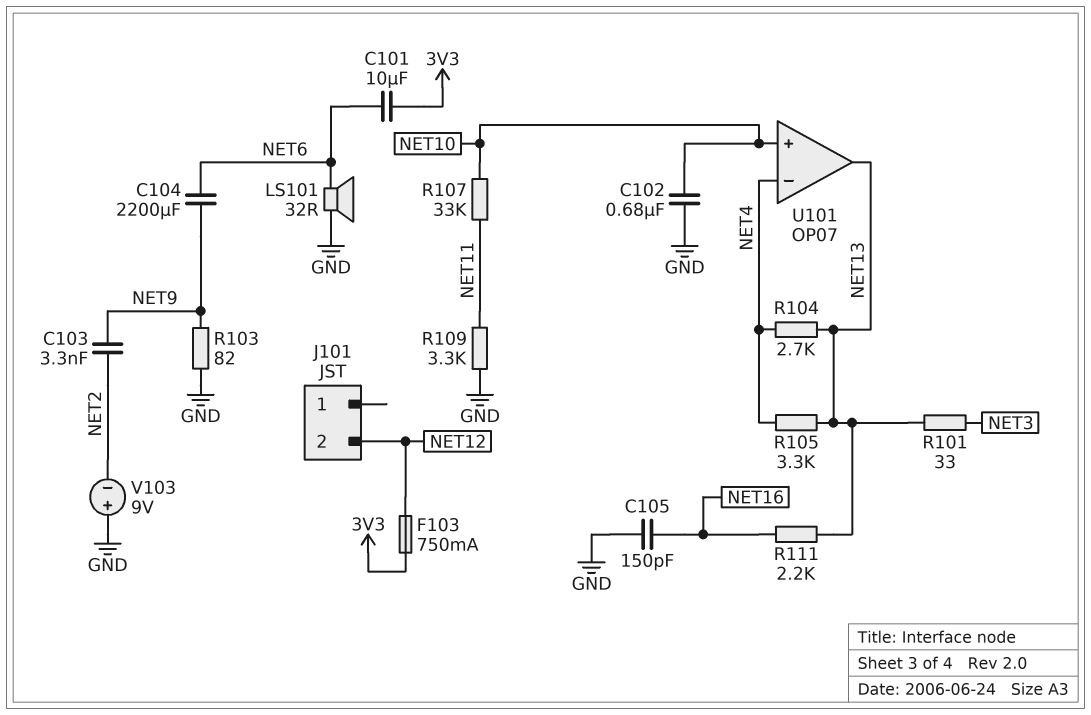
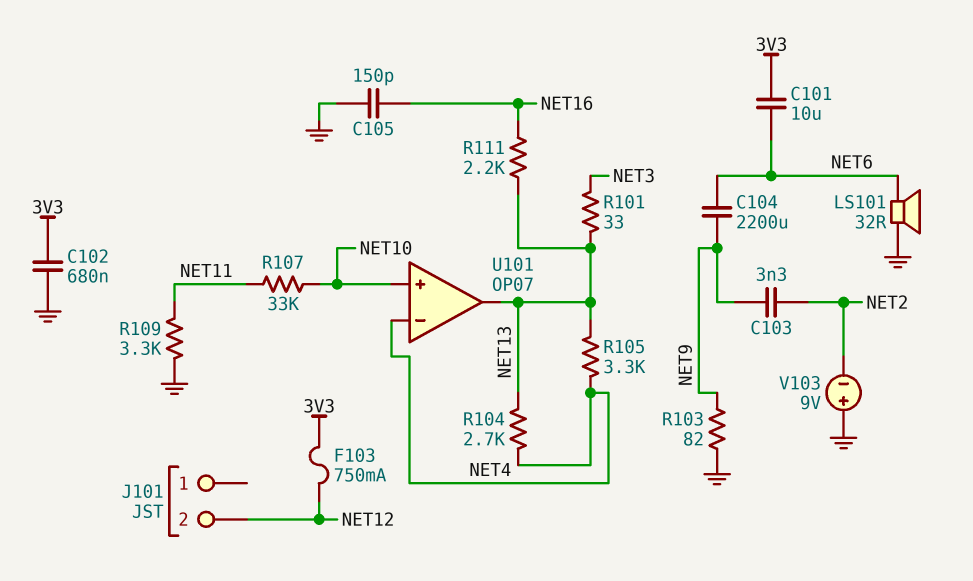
C102: 680nF (GND, NET10) -> 680nF (3V3, GND)

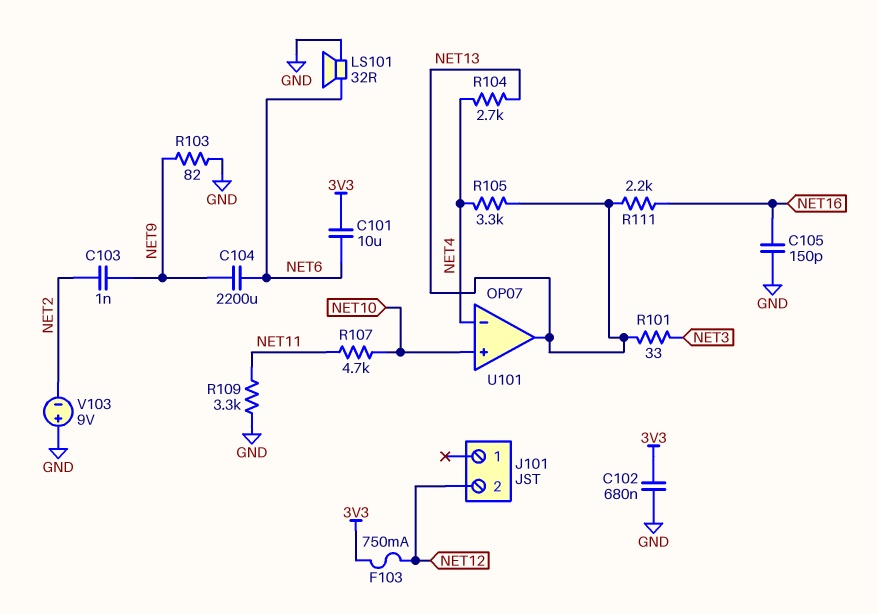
C103: 3.3nF (NET2, NET9) -> 1nF (NET2, NET9)
R107: 33k (NET10, NET11) -> 4.7k (NET10, NET11)

